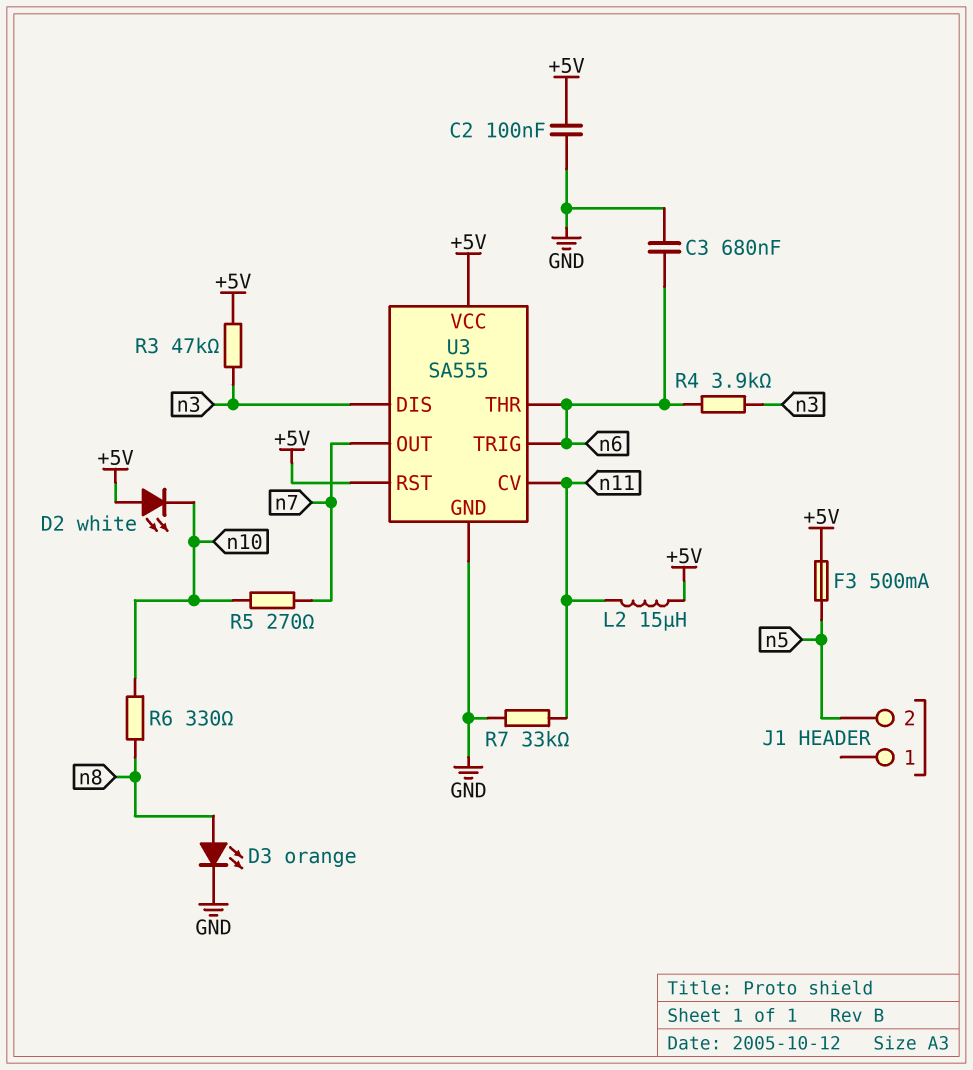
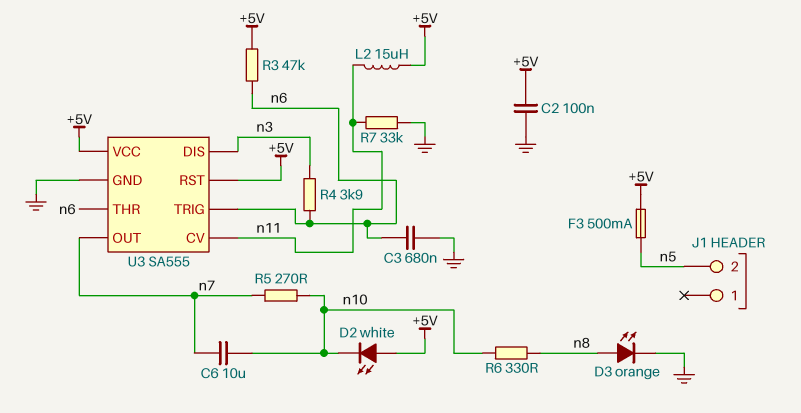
C6: none -> 10uF (n7, n10)
R3: 47k (+5V, n3) -> 47k (+5V, n6)

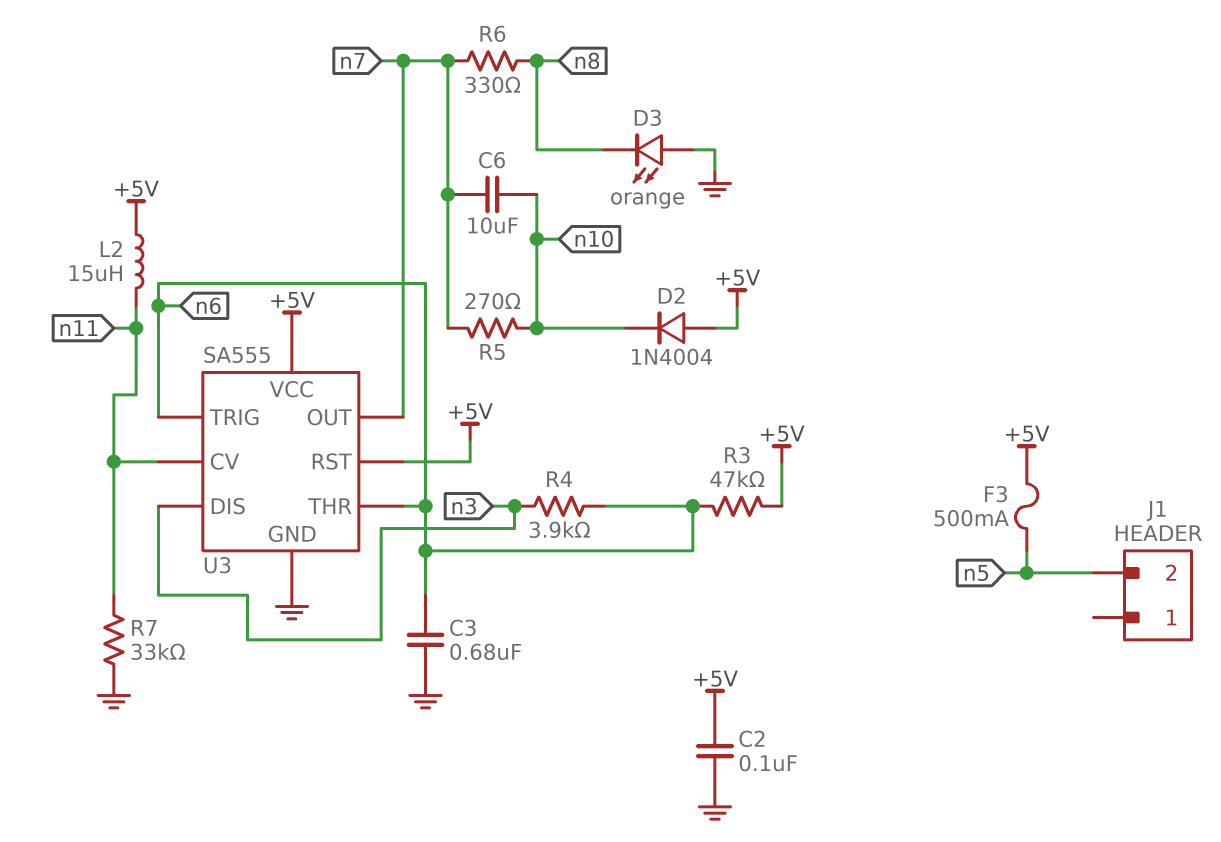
D2: LED white (A +5V, K n10) -> diode 1N4004 (A +5V, K n10)
D3: LED orange (A n8, K GND) -> LED orange (A GND, K n8)
R6: 330 (n8, n10) -> 330 (n7, n8)

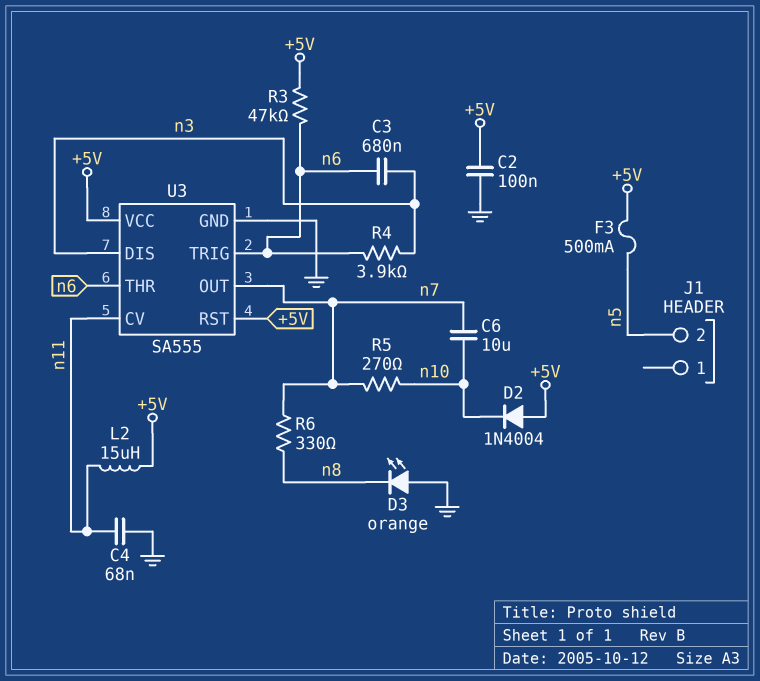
C3: 680nF (GND, n6) -> 680nF (n3, n6)
C4: none -> 68nF (GND, n11)
R7: 33k (GND, n11) -> none

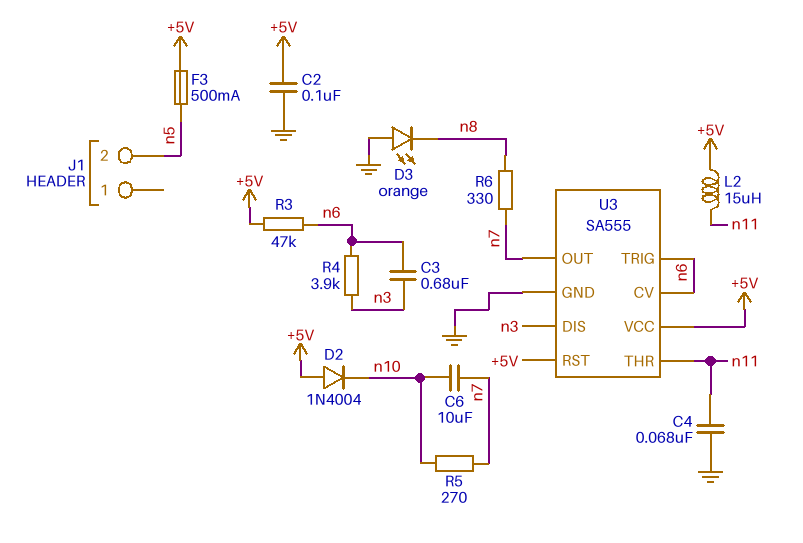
U3 pin CV: n11 -> n6
U3 pin THR: n6 -> n11

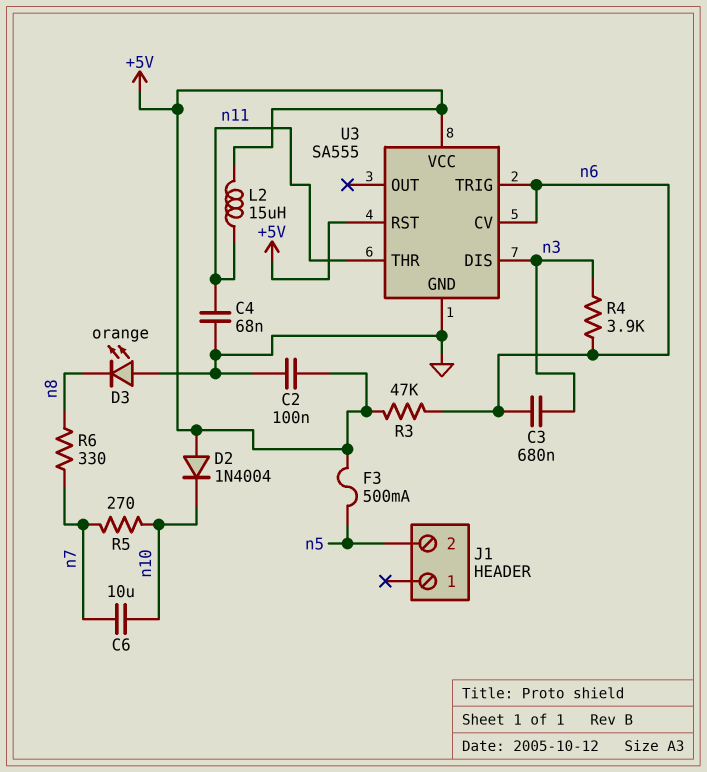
U3 pin OUT: n7 -> none

